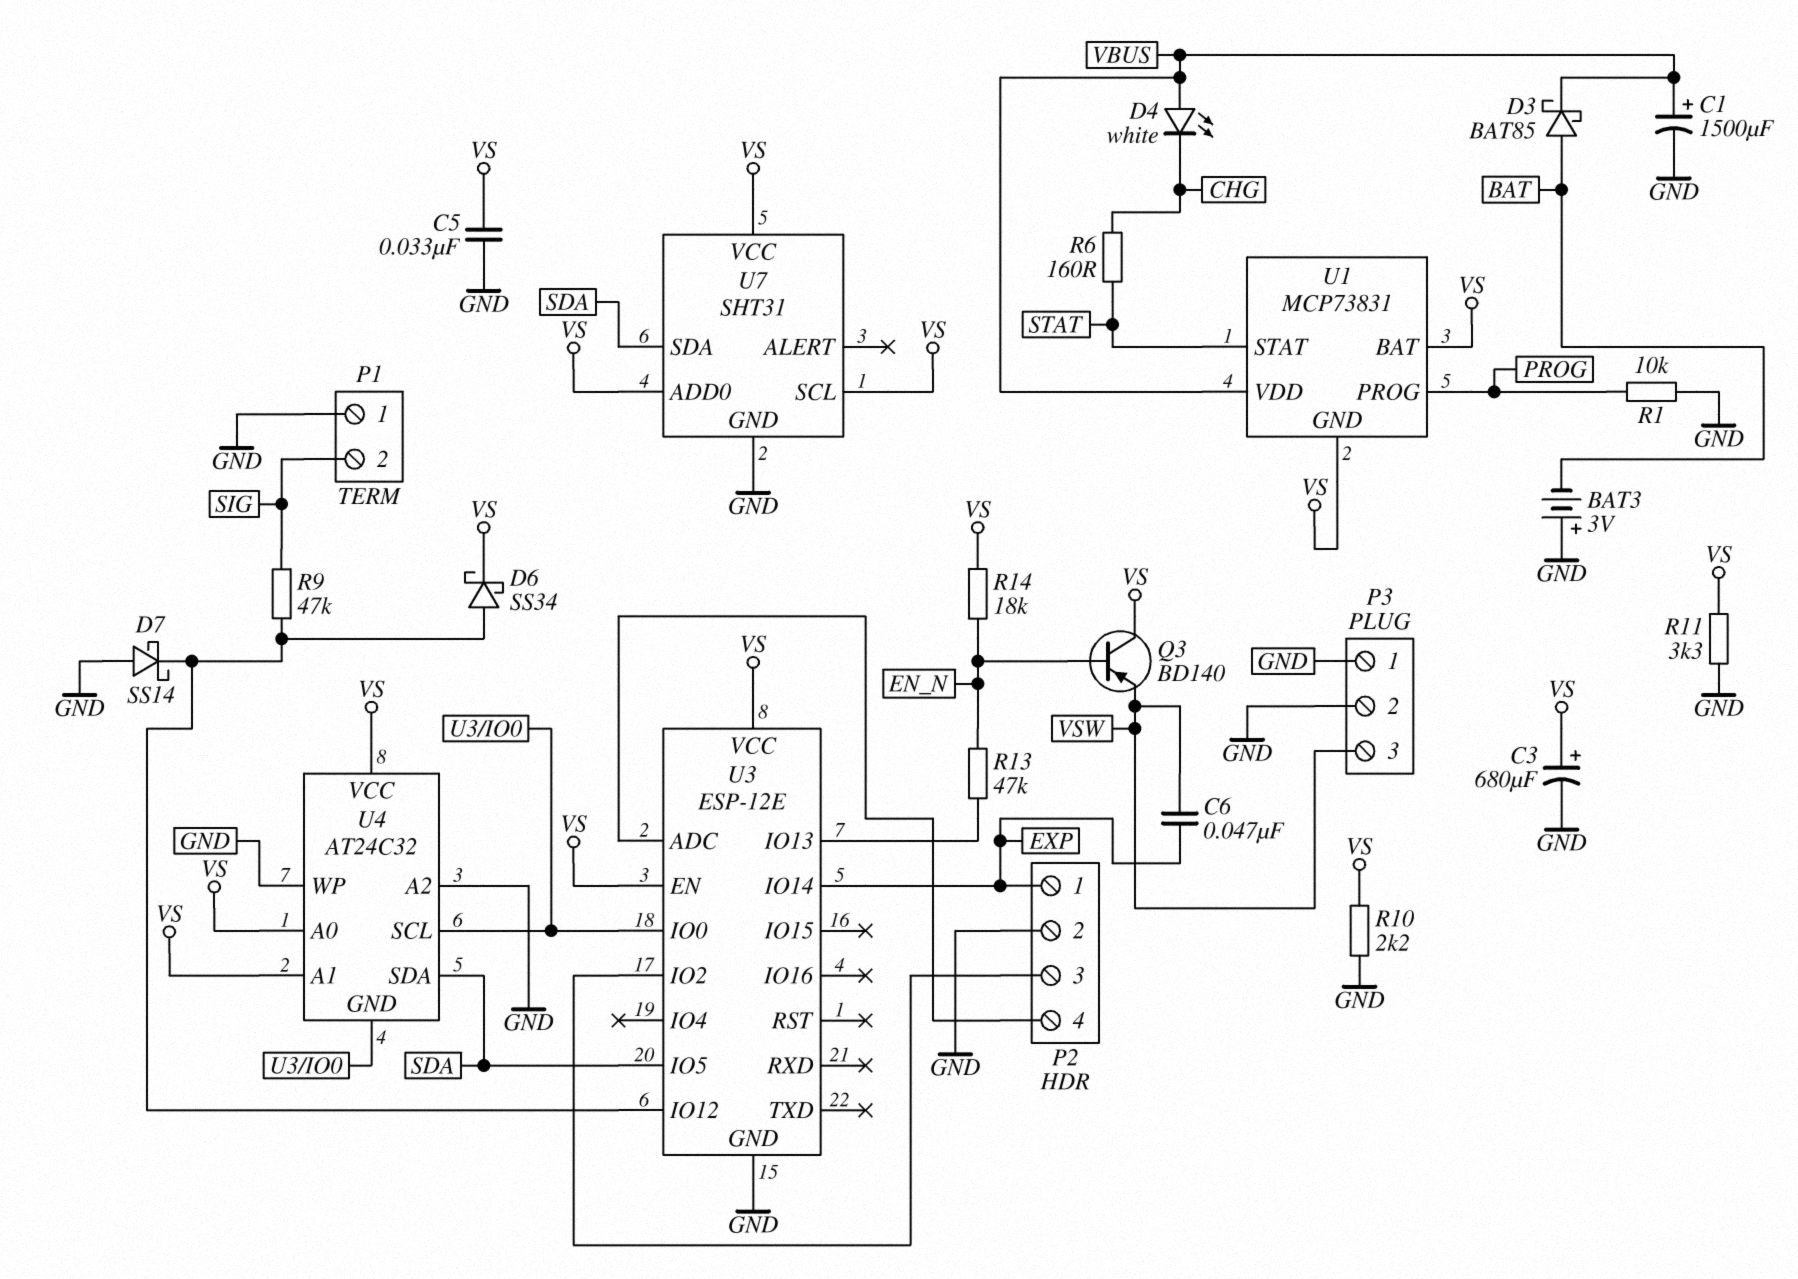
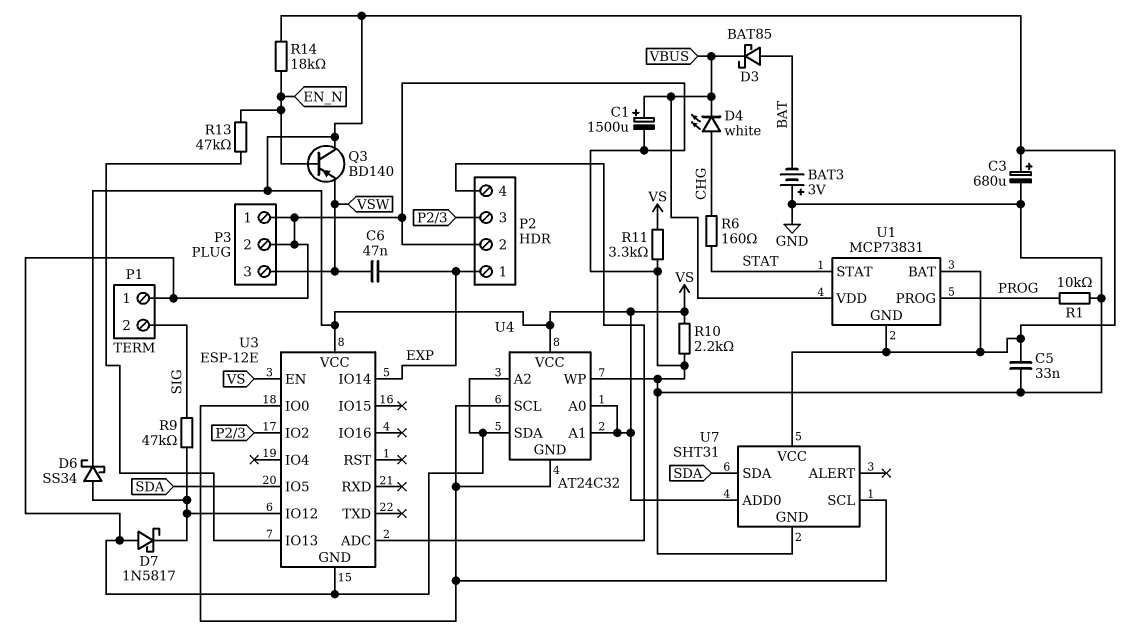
D4: LED white (A VBUS, K CHG) -> LED white (A CHG, K VBUS)
D7: schottky SS14 (A GND, K U3/IO12) -> schottky 1N5817 (A GND, K U3/IO12)
U4 pin SDA: SDA -> GND
U7 pin SCL: VS -> U3/IO0

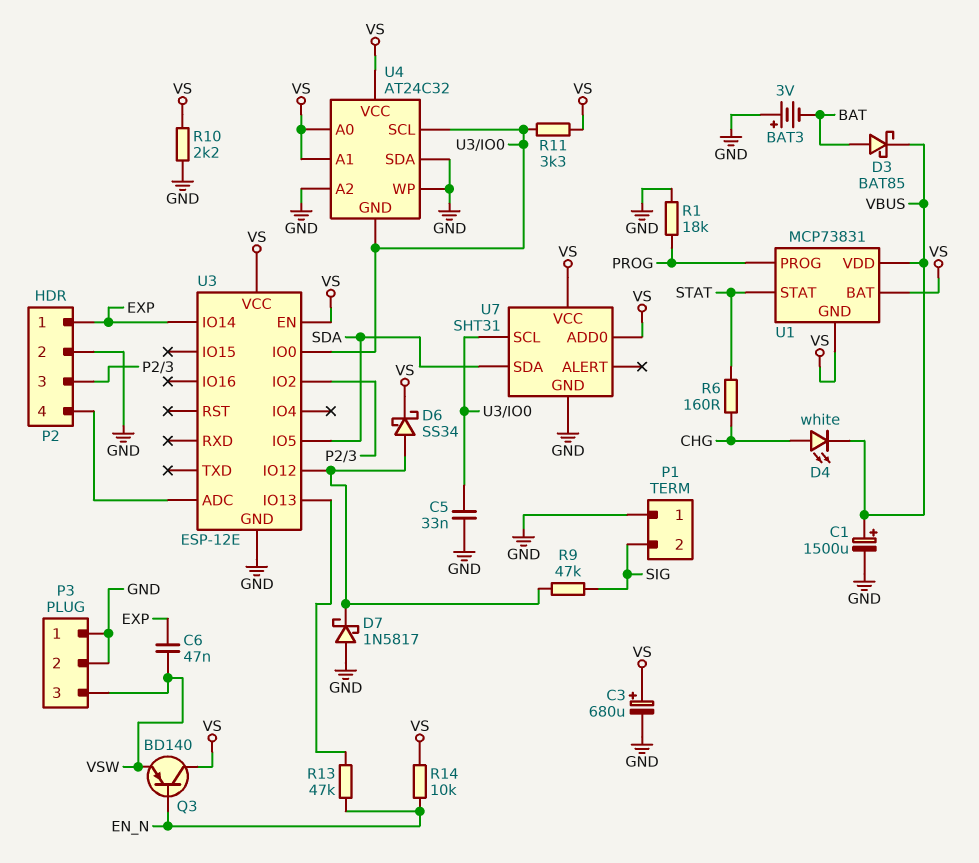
C5: 33nF (GND, VS) -> 33nF (GND, U3/IO0)
R1: 10k (GND, PROG) -> 18k (GND, PROG)
R11: 3.3k (GND, VS) -> 3.3k (U3/IO0, VS)
R14: 18k (EN_N, VS) -> 10k (EN_N, VS)

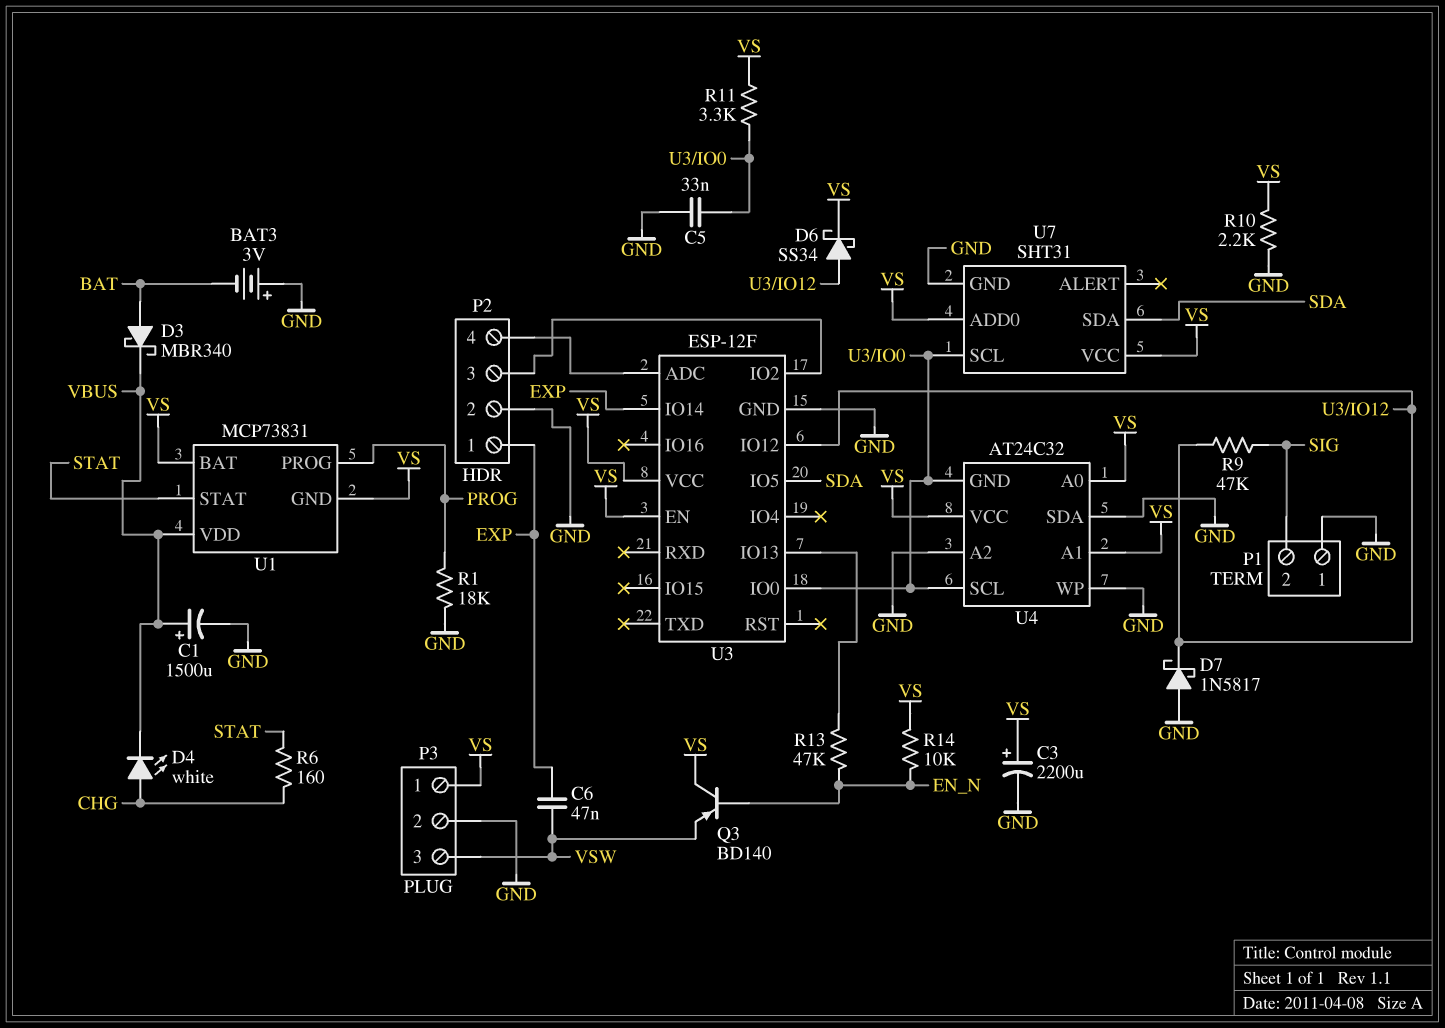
C3: 680uF (plus VS, minus GND) -> 2200uF (plus VS, minus GND)
D3: schottky BAT85 (A BAT, K VBUS) -> schottky MBR340 (A BAT, K VBUS)
P3 pin 1: GND -> VS
U3: ESP-12E -> ESP-12F

